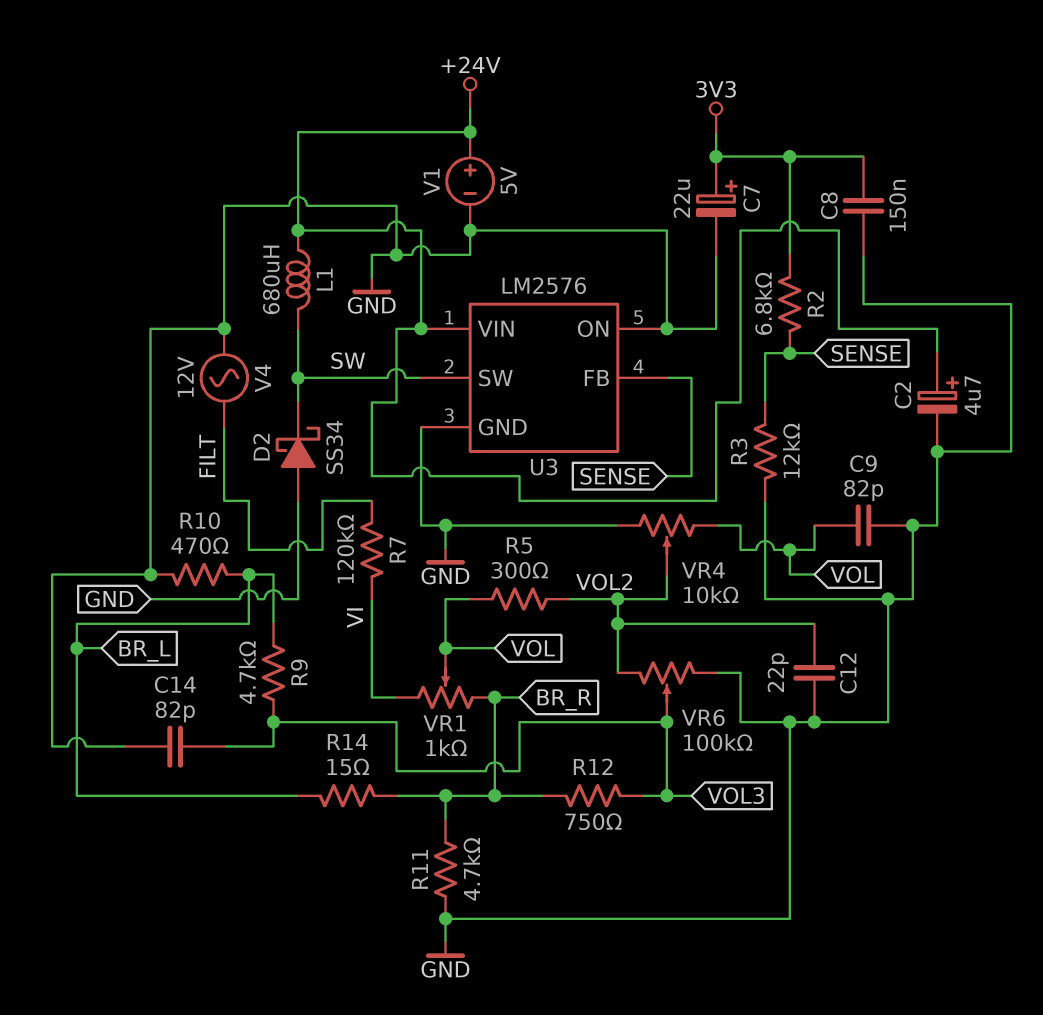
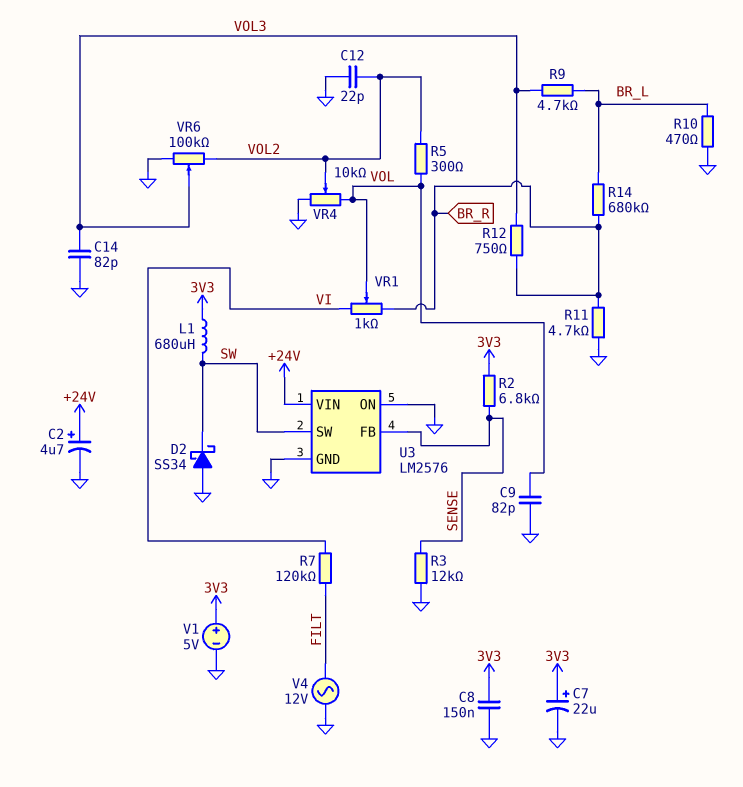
L1: 680uH (+24V, SW) -> 680uH (3V3, SW)
R14: 15 (BR_L, BR_R) -> 680k (BR_L, BR_R)
V1: 5V (plus +24V, minus GND) -> 5V (plus 3V3, minus GND)

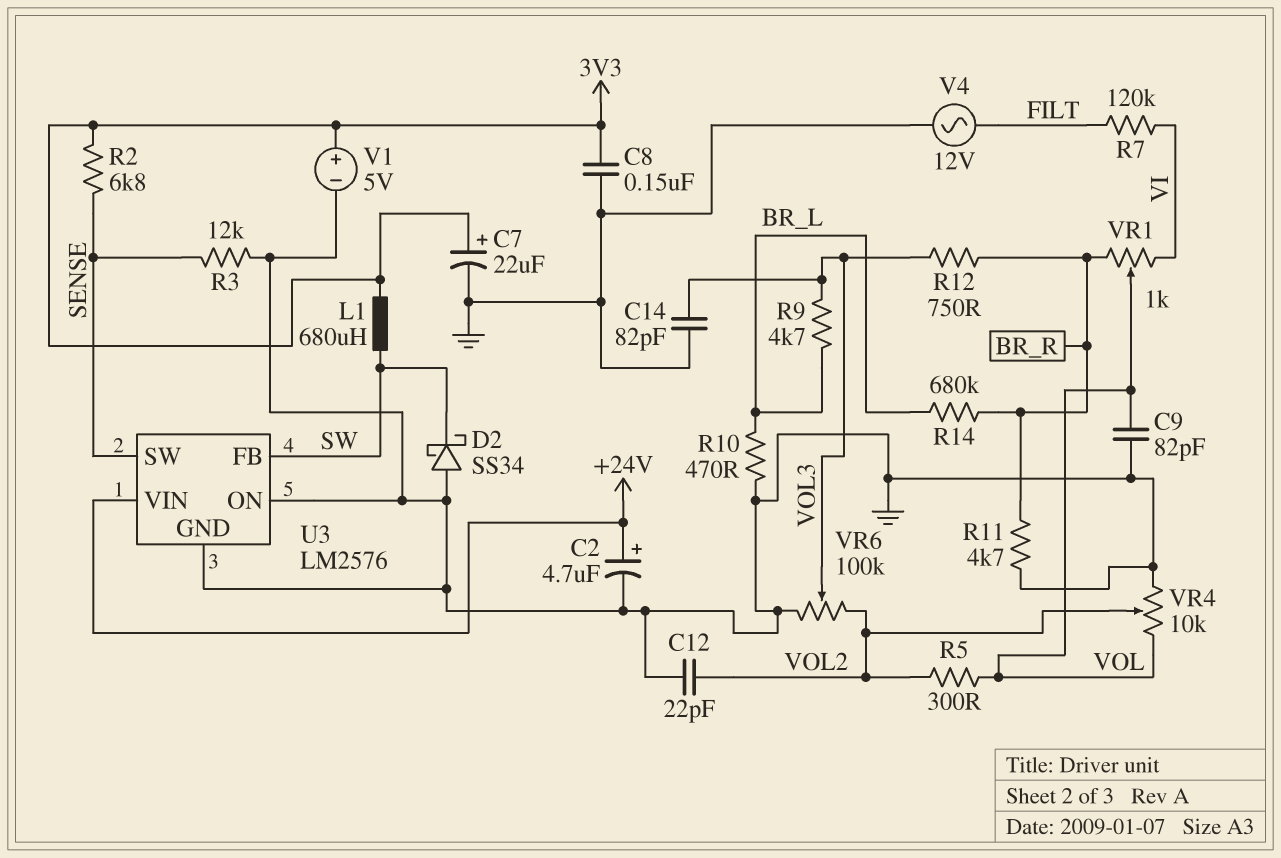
U3 pin FB: SENSE -> SW
U3 pin SW: SW -> SENSE

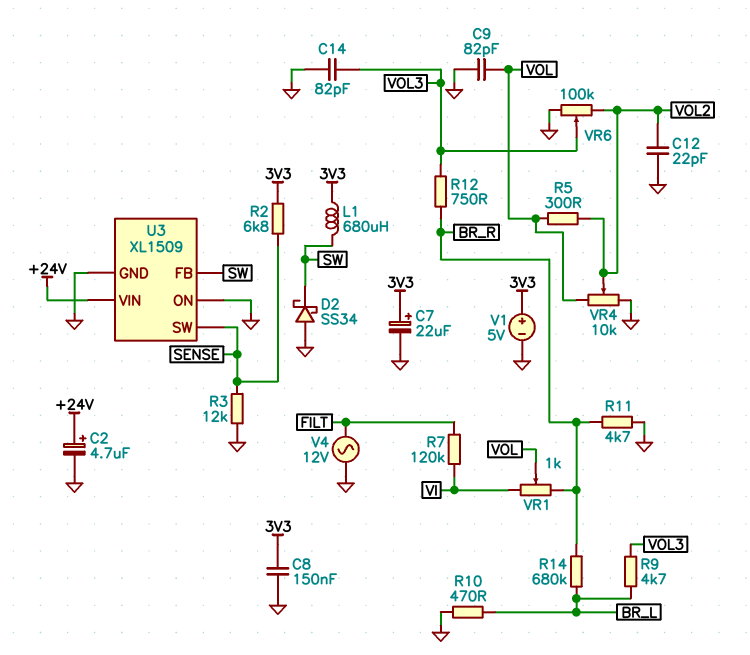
U3: LM2576 -> XL1509

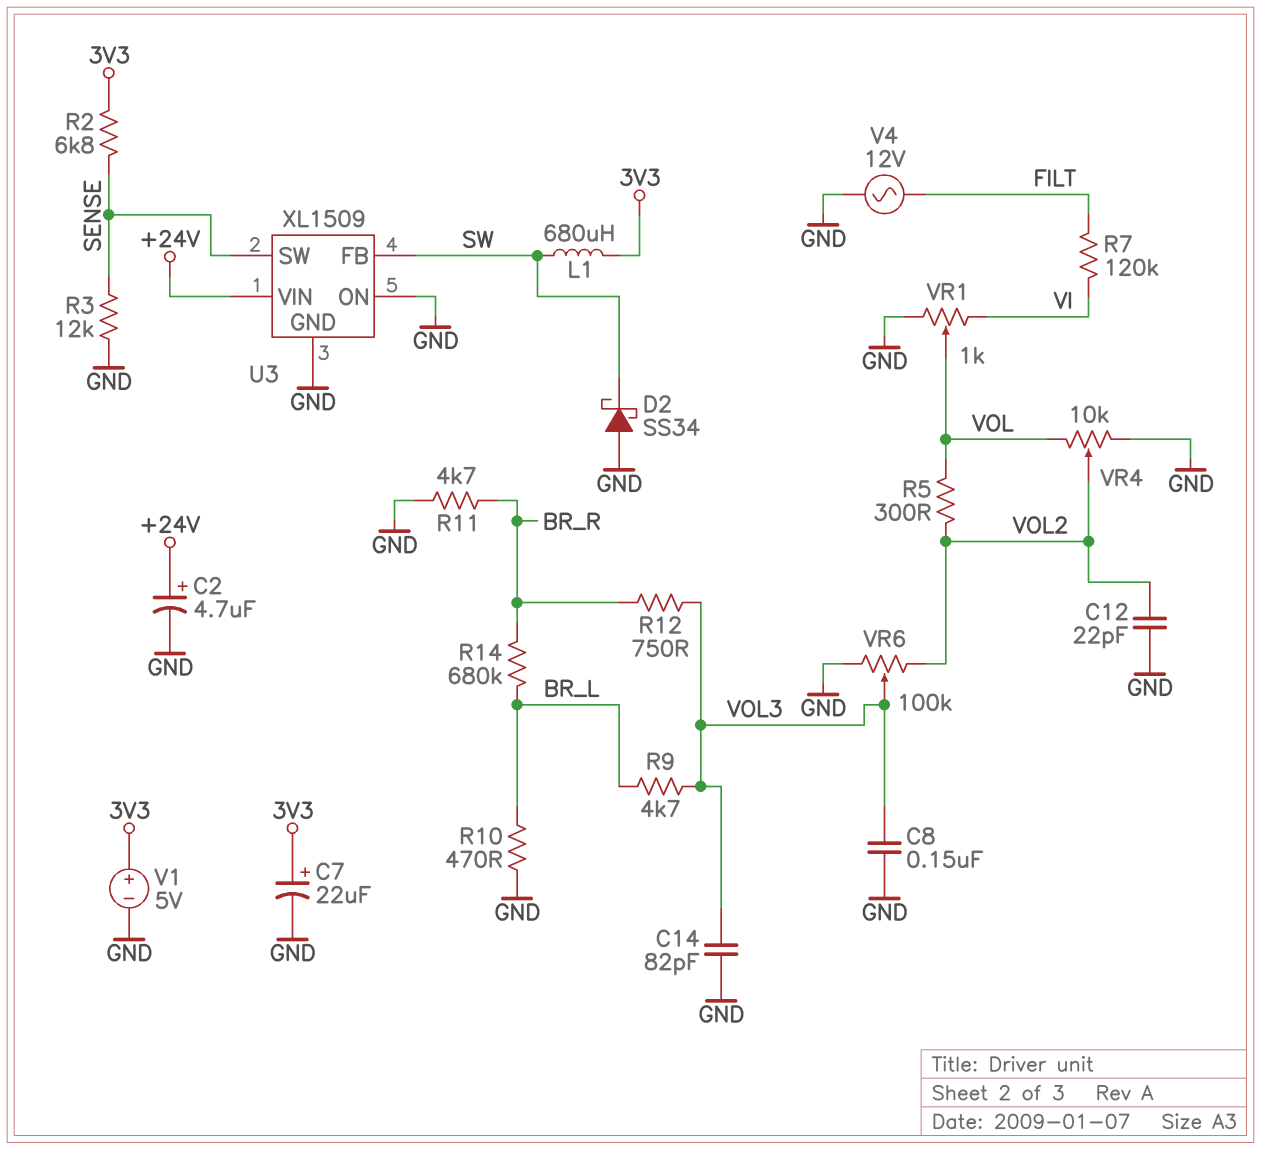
C8: 150nF (3V3, GND) -> 150nF (GND, VOL3)
C9: 82pF (GND, VOL) -> none
VR1: 1k (BR_R, VI, wiper VOL) -> 1k (GND, VI, wiper VOL)

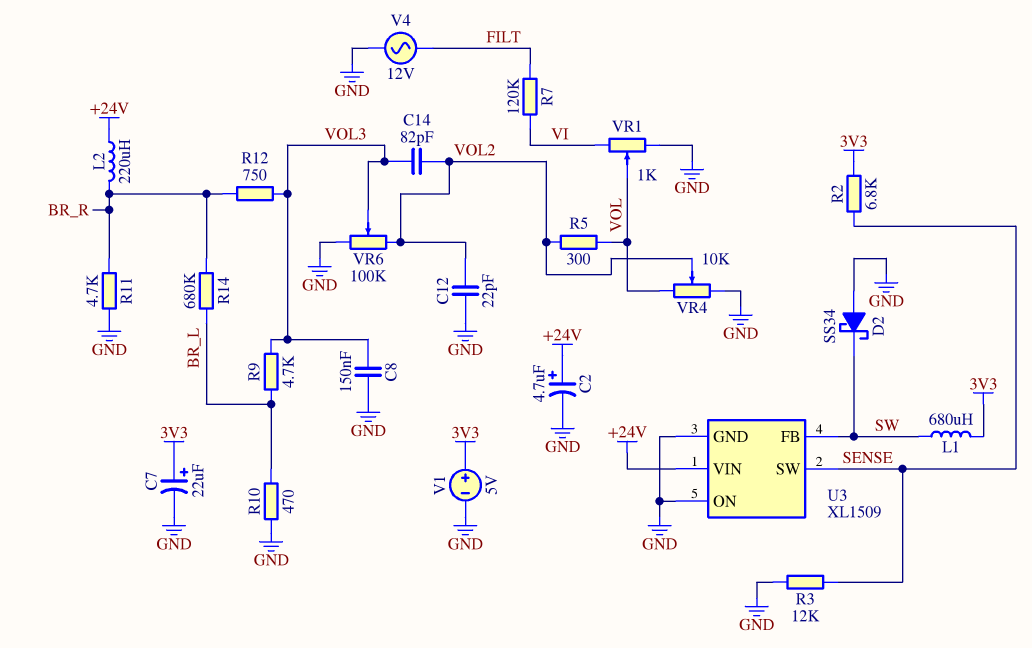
C14: 82pF (GND, VOL3) -> 82pF (VOL2, VOL3)
L2: none -> 220uH (+24V, BR_R)

